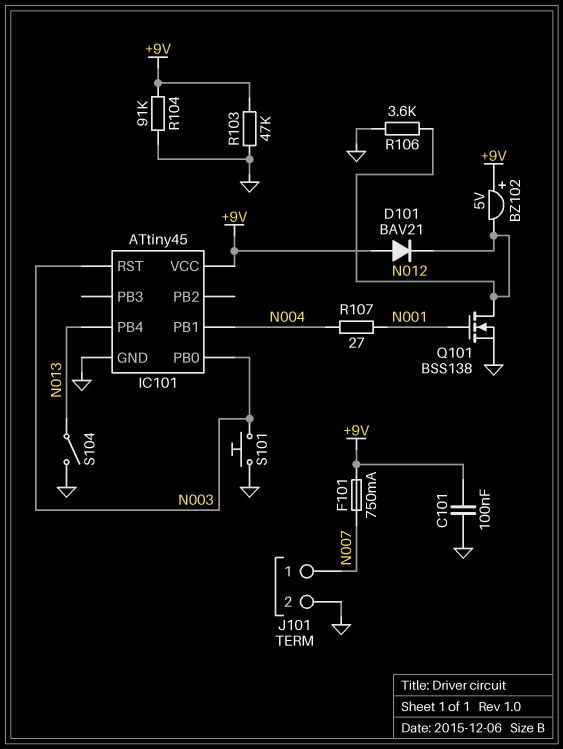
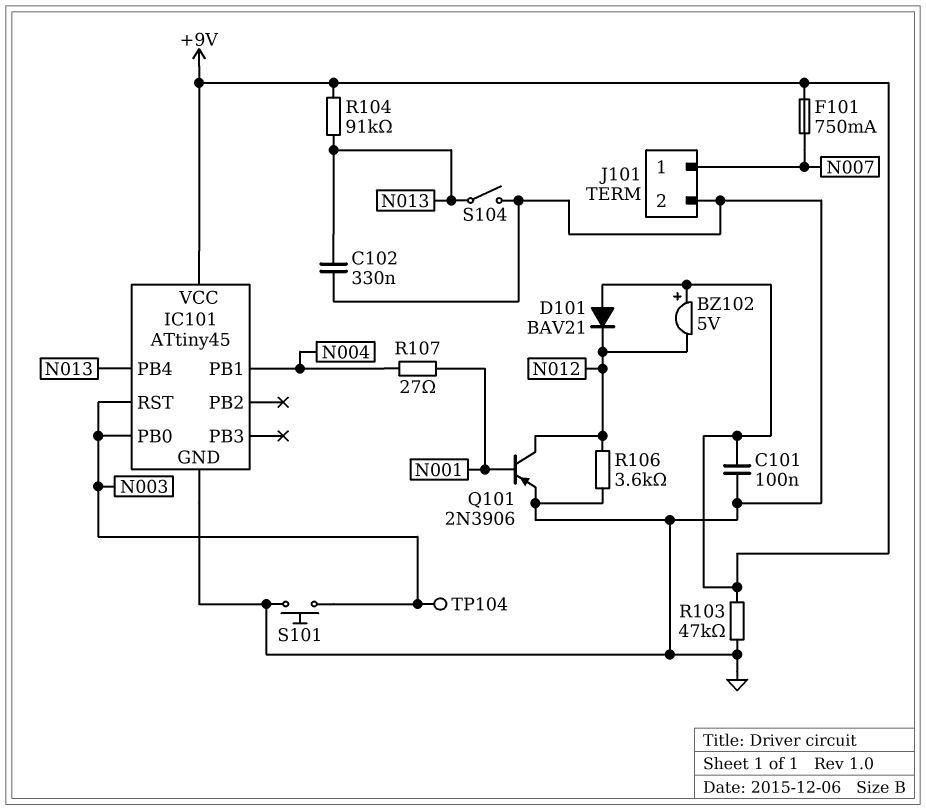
C102: none -> 330nF (GND, N013)
Q101: NMOS BSS138 (G N001, D N012, S GND) -> PNP 2N3906 (B N001, C N012, E GND)
R104: 91k (+9V, GND) -> 91k (+9V, N013)
TP104: none -> test point (N003)

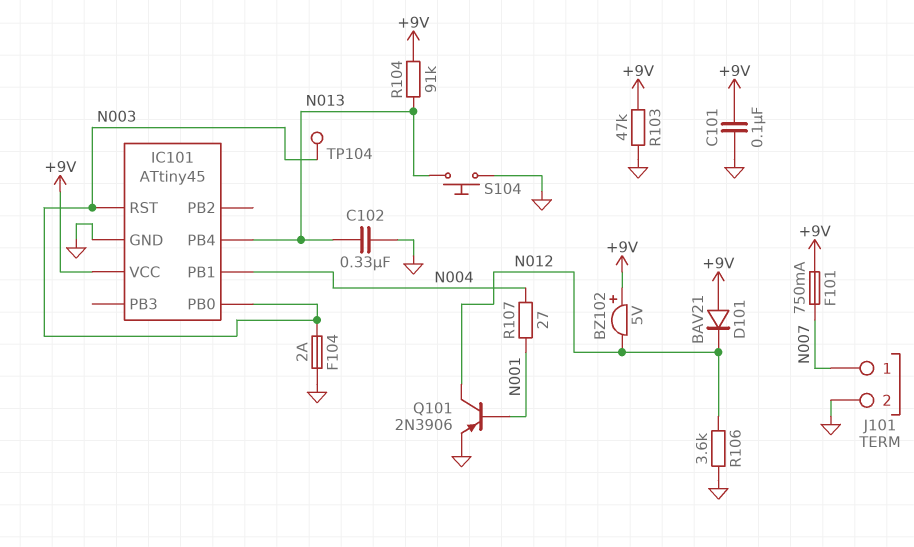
F104: none -> 2A (GND, N003)
S101: button (GND, N003) -> none
S104: switch (GND, N013) -> button (GND, N013)

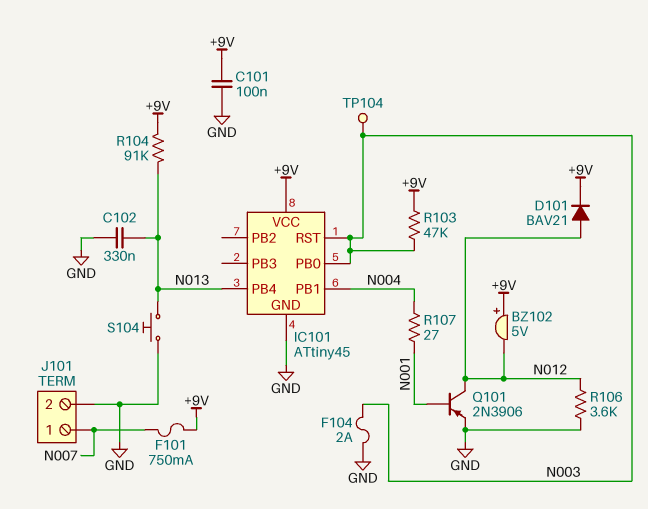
D101: diode BAV21 (A +9V, K N012) -> diode BAV21 (A N012, K +9V)
R103: 47k (+9V, GND) -> 47k (+9V, N003)

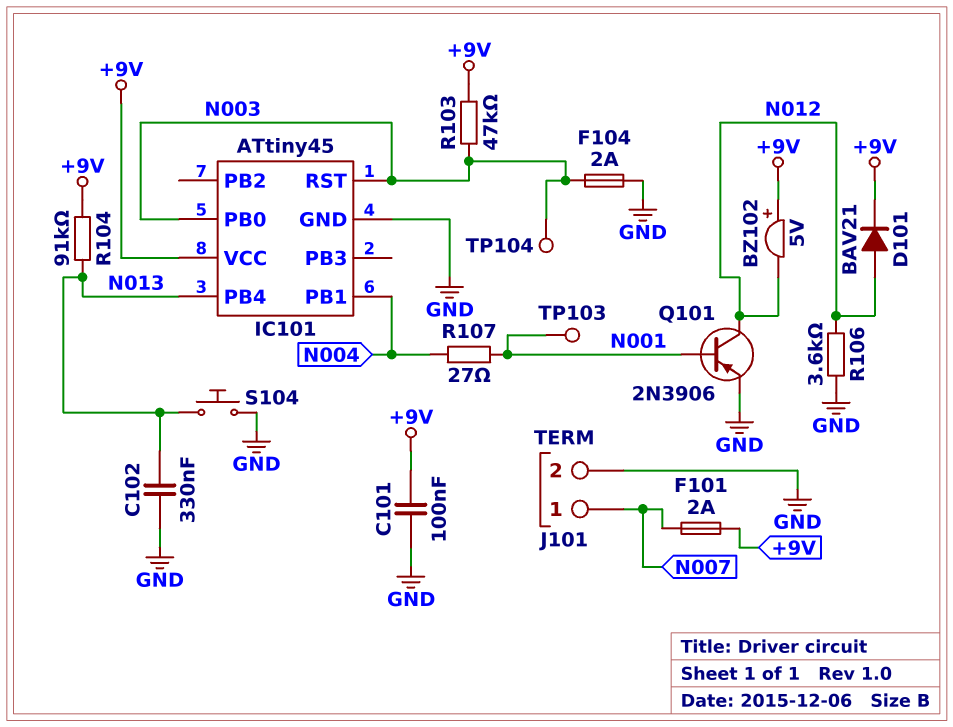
F101: 750mA (+9V, N007) -> 2A (+9V, N007)
TP103: none -> test point (N001)

